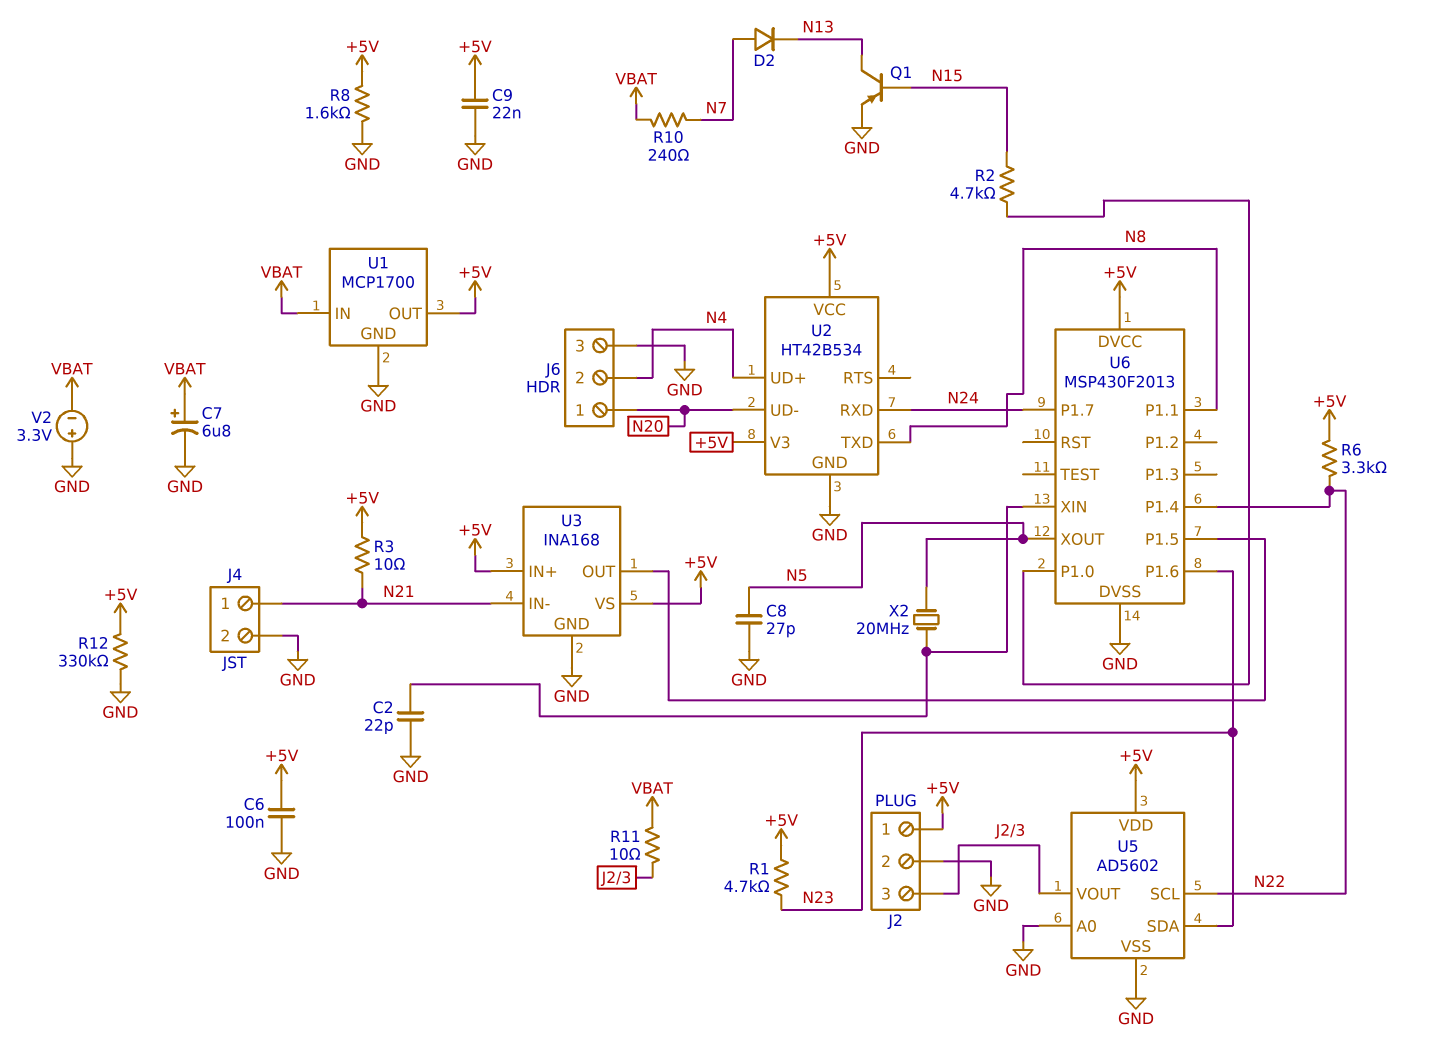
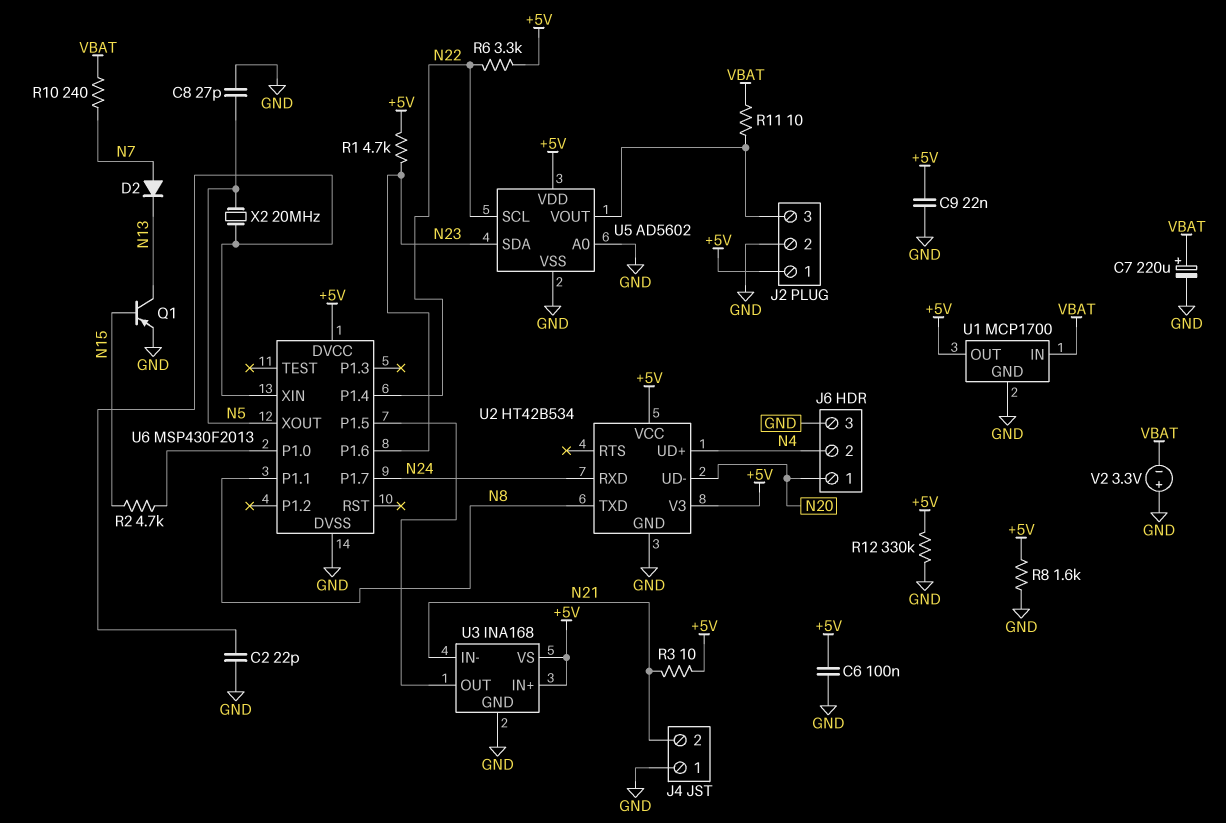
C7: 6.8uF (plus VBAT, minus GND) -> 220uF (plus VBAT, minus GND)
J4 pin 1: N21 -> GND
J4 pin 2: GND -> N21

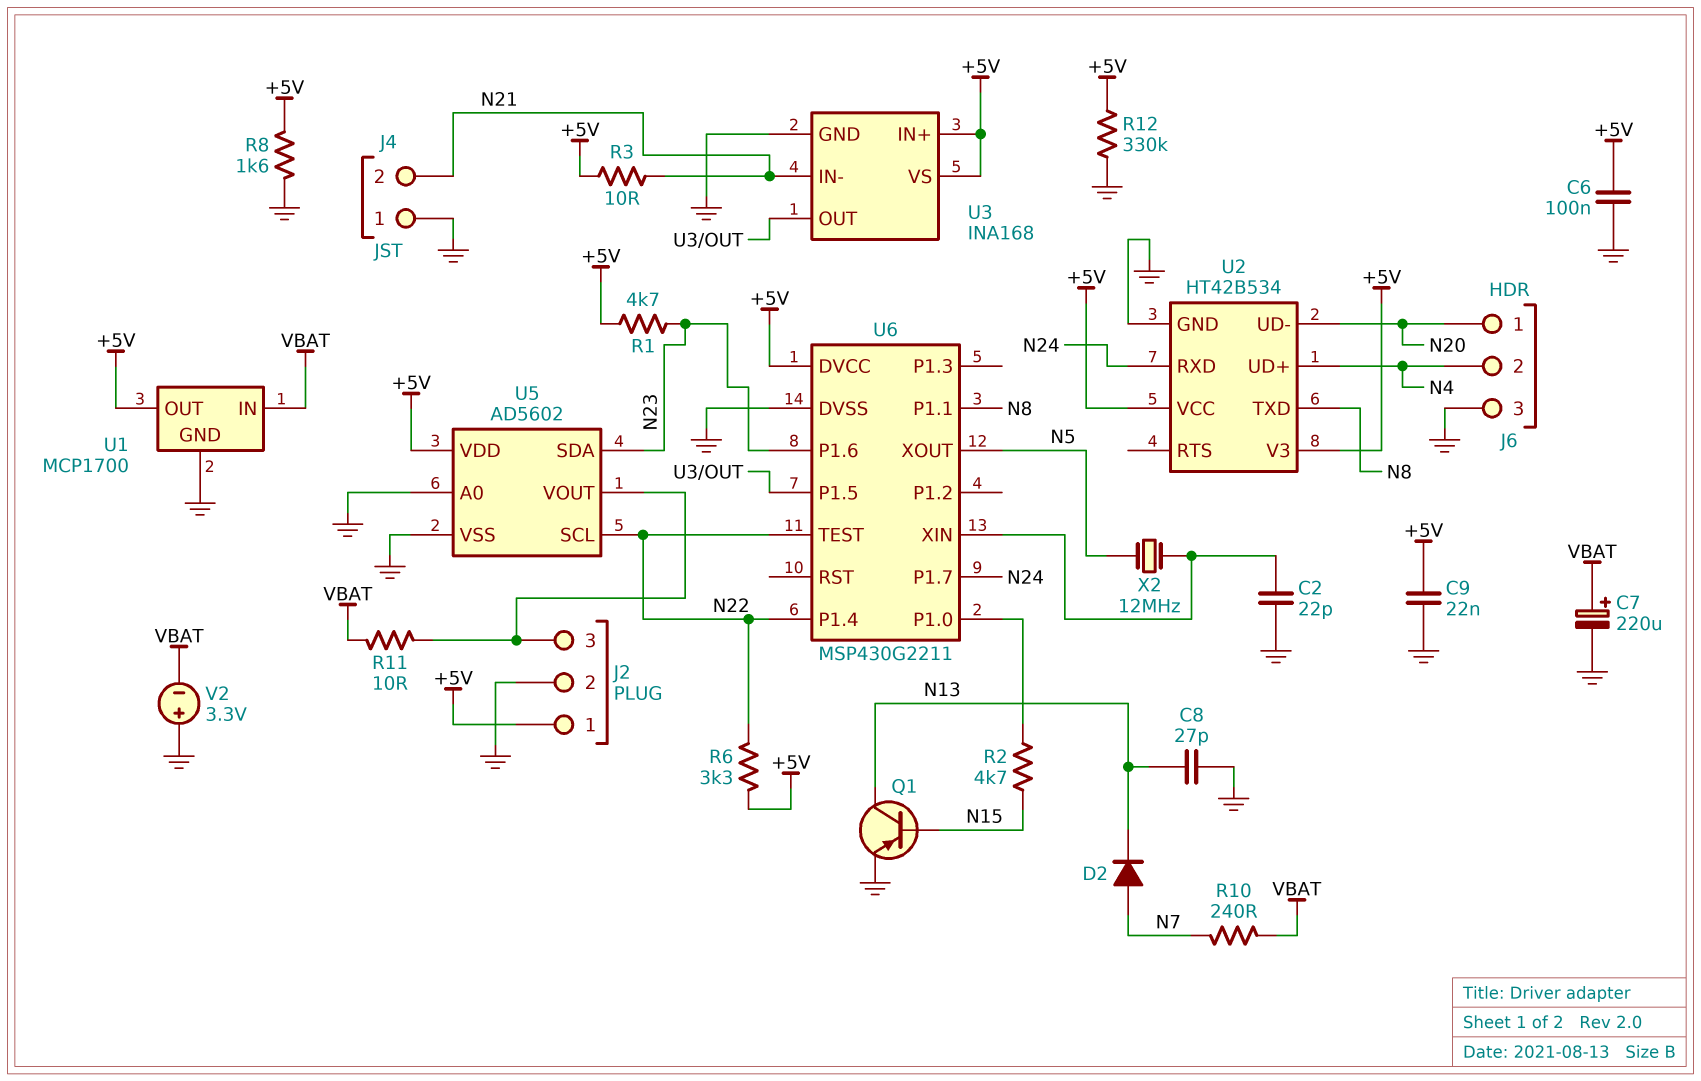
C8: 27pF (GND, N5) -> 27pF (GND, N13)
U6: MSP430F2013 -> MSP430G2211
U6 pin TEST: none -> N22
X2: 20MHz (N5, U6/XIN) -> 12MHz (N5, U6/XIN)

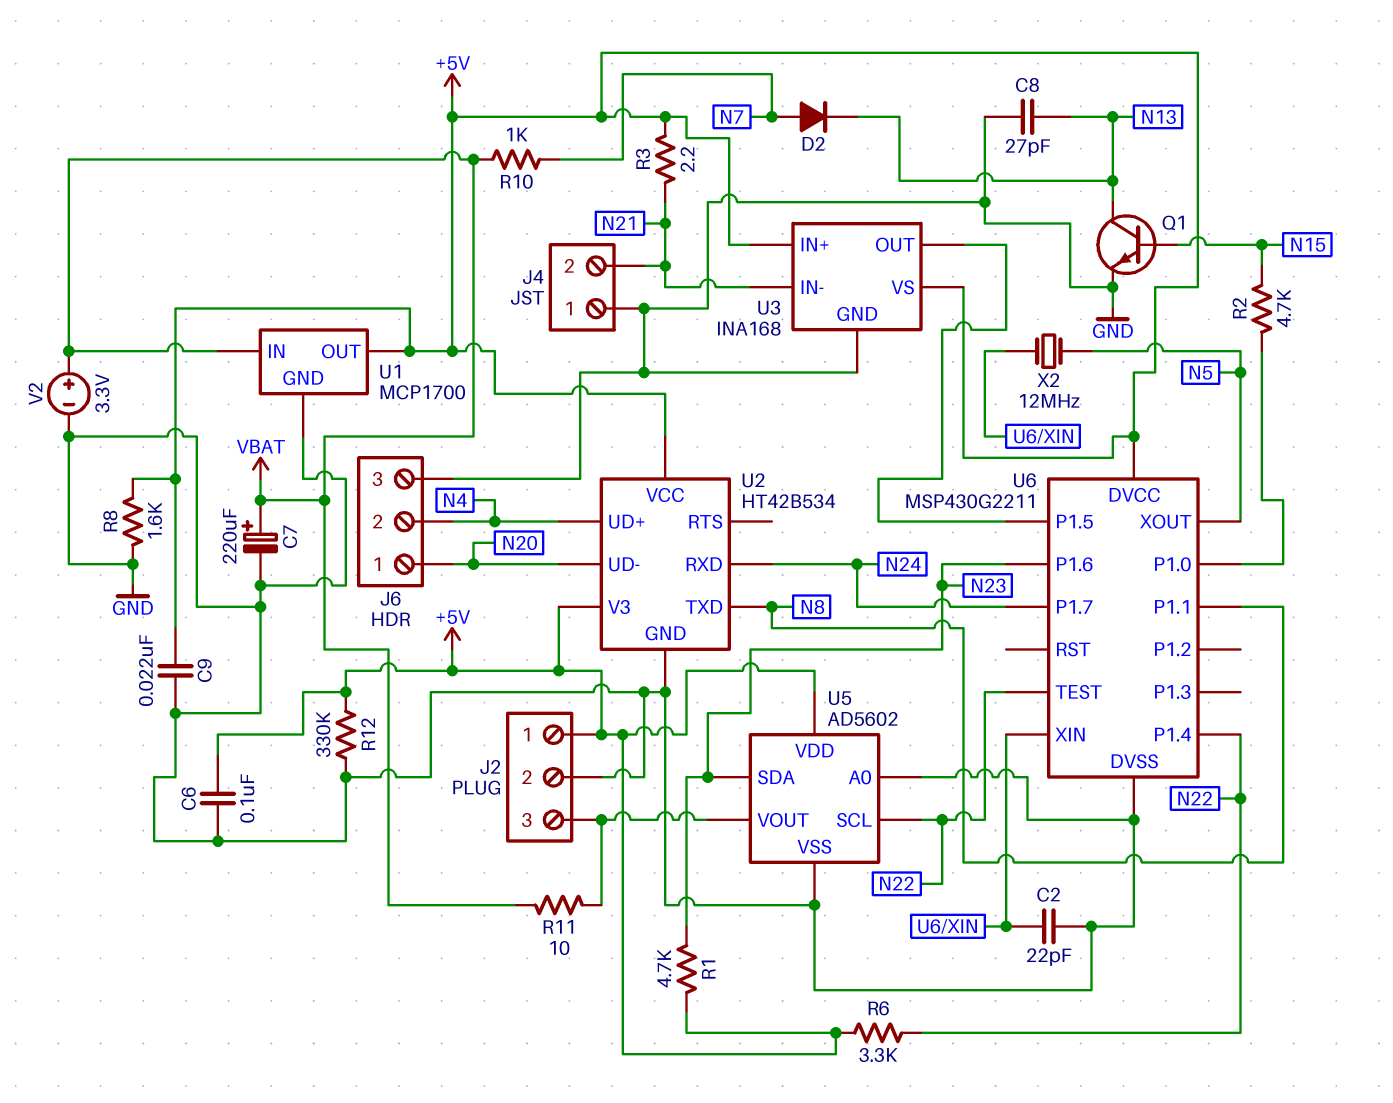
Q1: PNP (B N15, C N13, E GND) -> NPN (B N15, C N13, E GND)
R3: 10 (+5V, N21) -> 2.2 (+5V, N21)
R10: 240 (N7, VBAT) -> 1k (N7, VBAT)
V2: 3.3V (plus GND, minus VBAT) -> 3.3V (plus VBAT, minus GND)

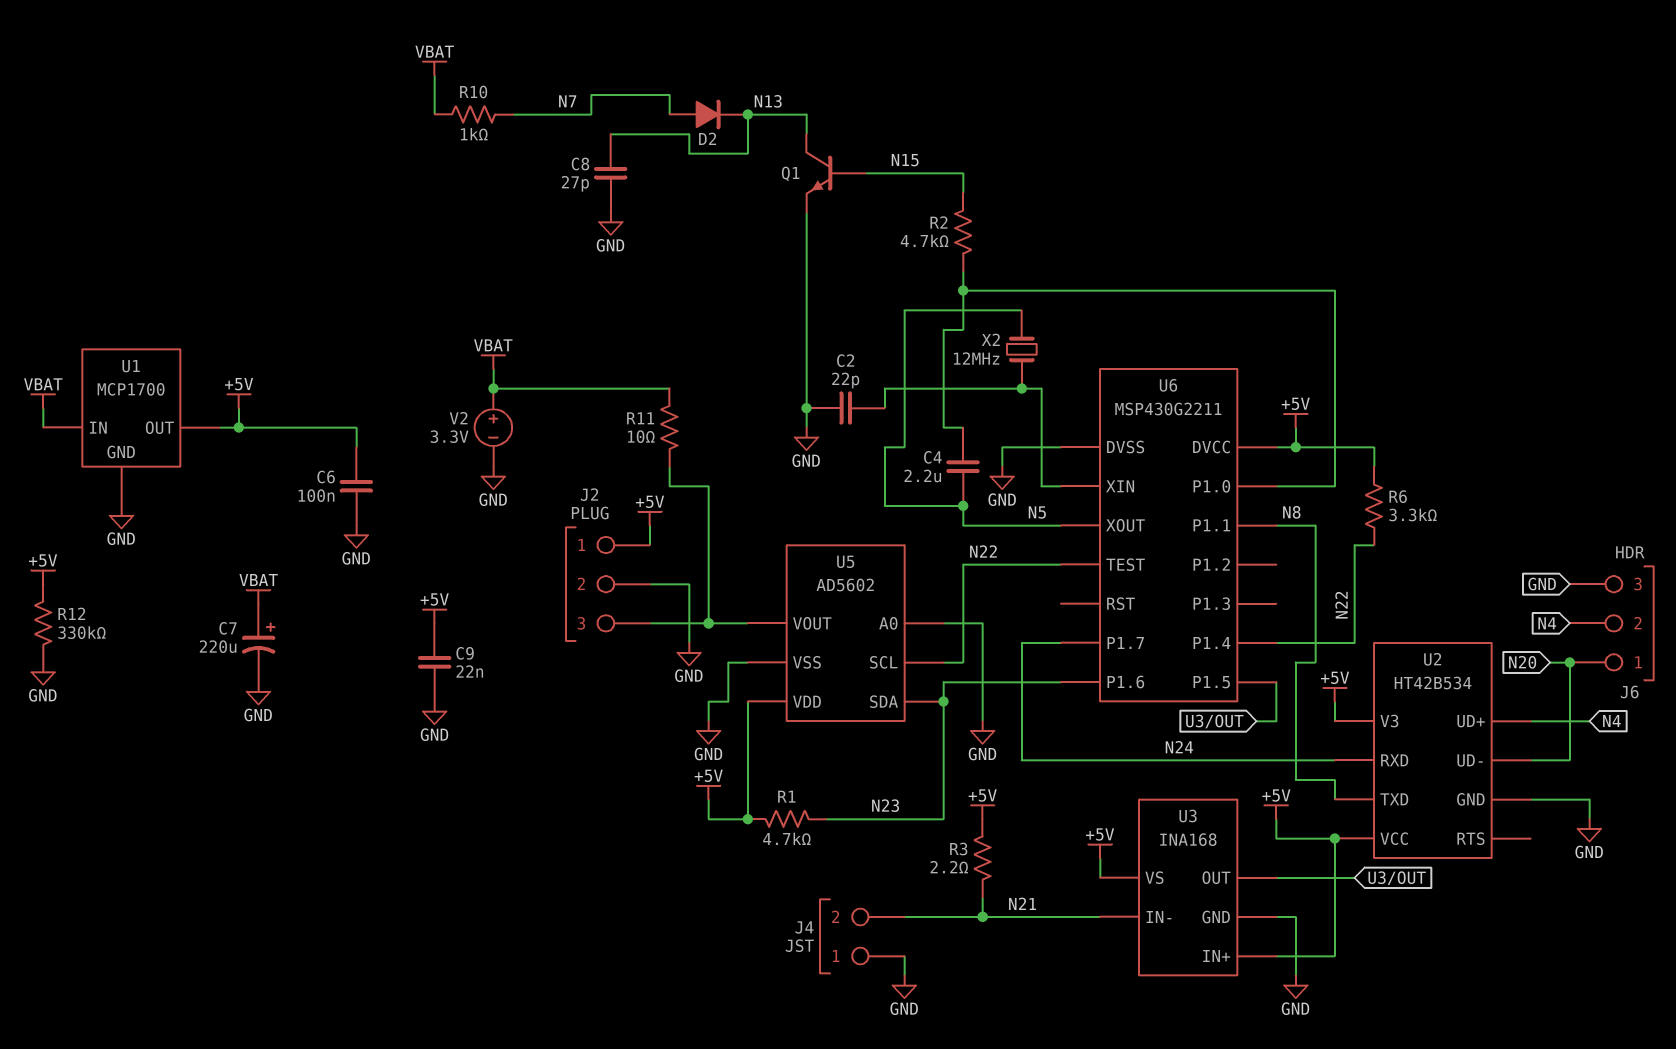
C4: none -> 2.2uF (N5, U6/P1.0)
R8: 1.6k (+5V, GND) -> none

